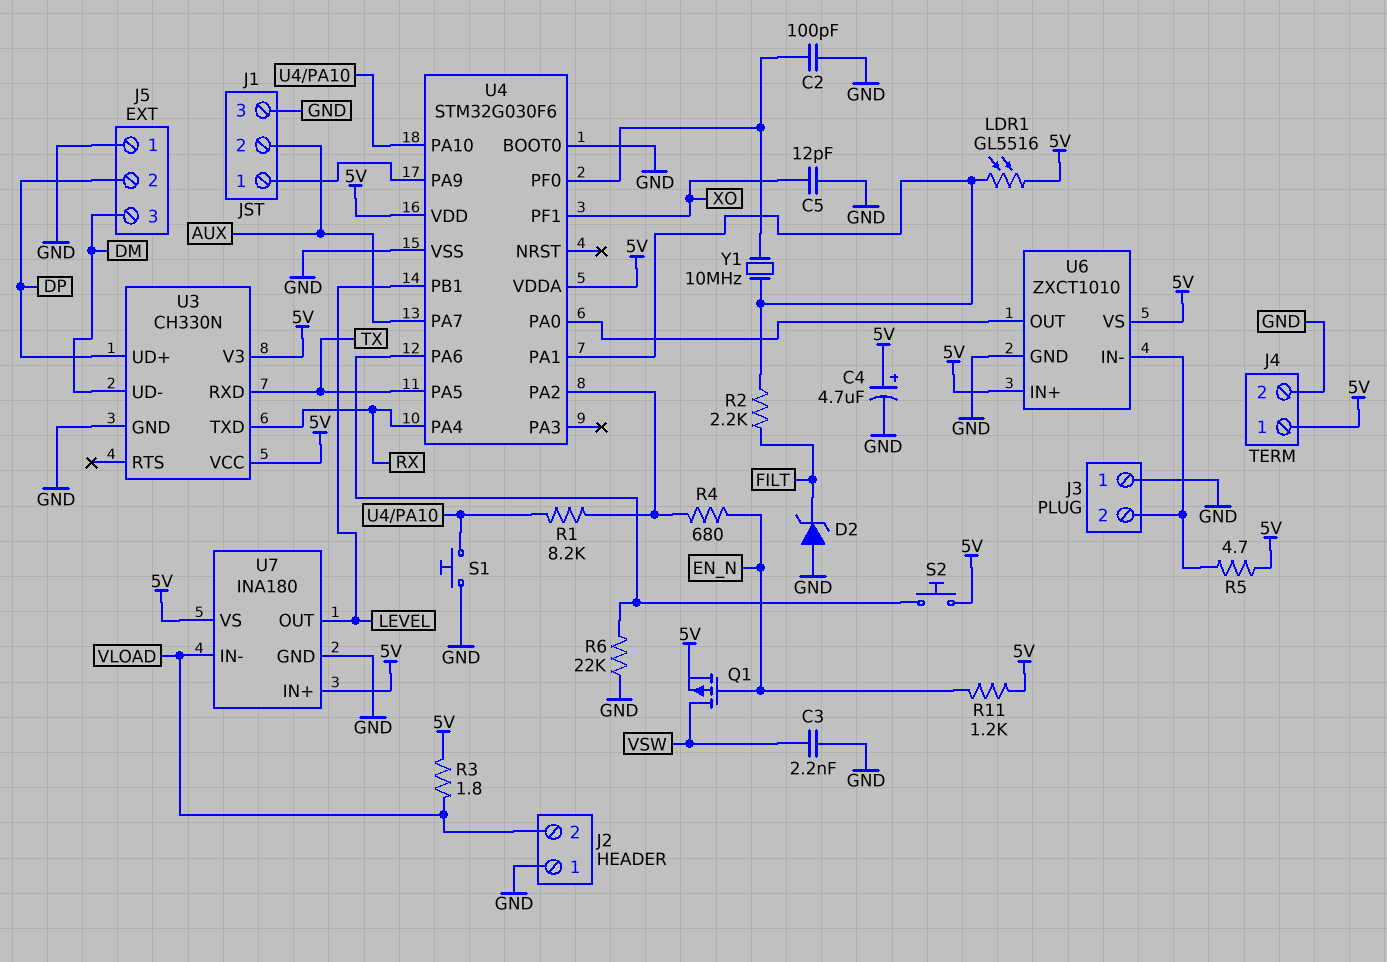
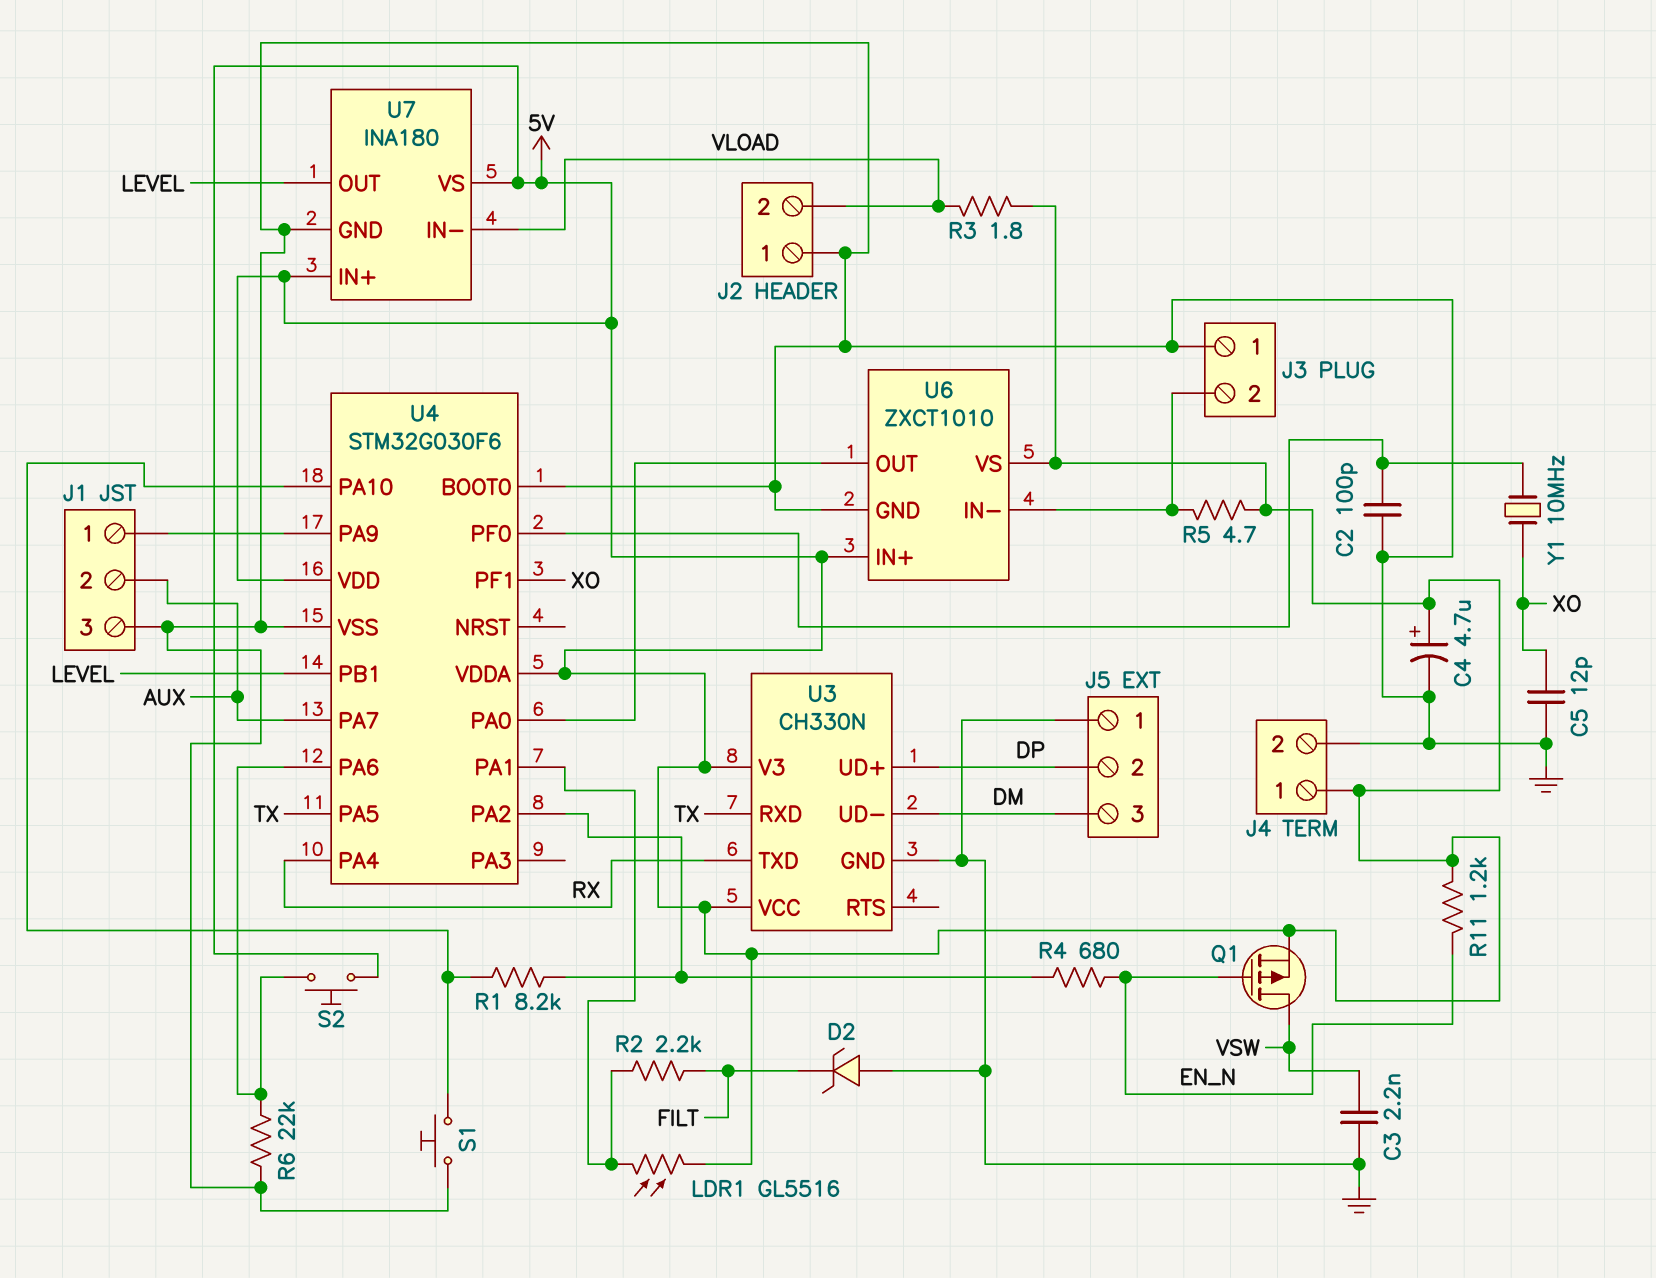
Y1: 10MHz (U4/PA1, U4/PF0) -> 10MHz (U4/PF0, XO)

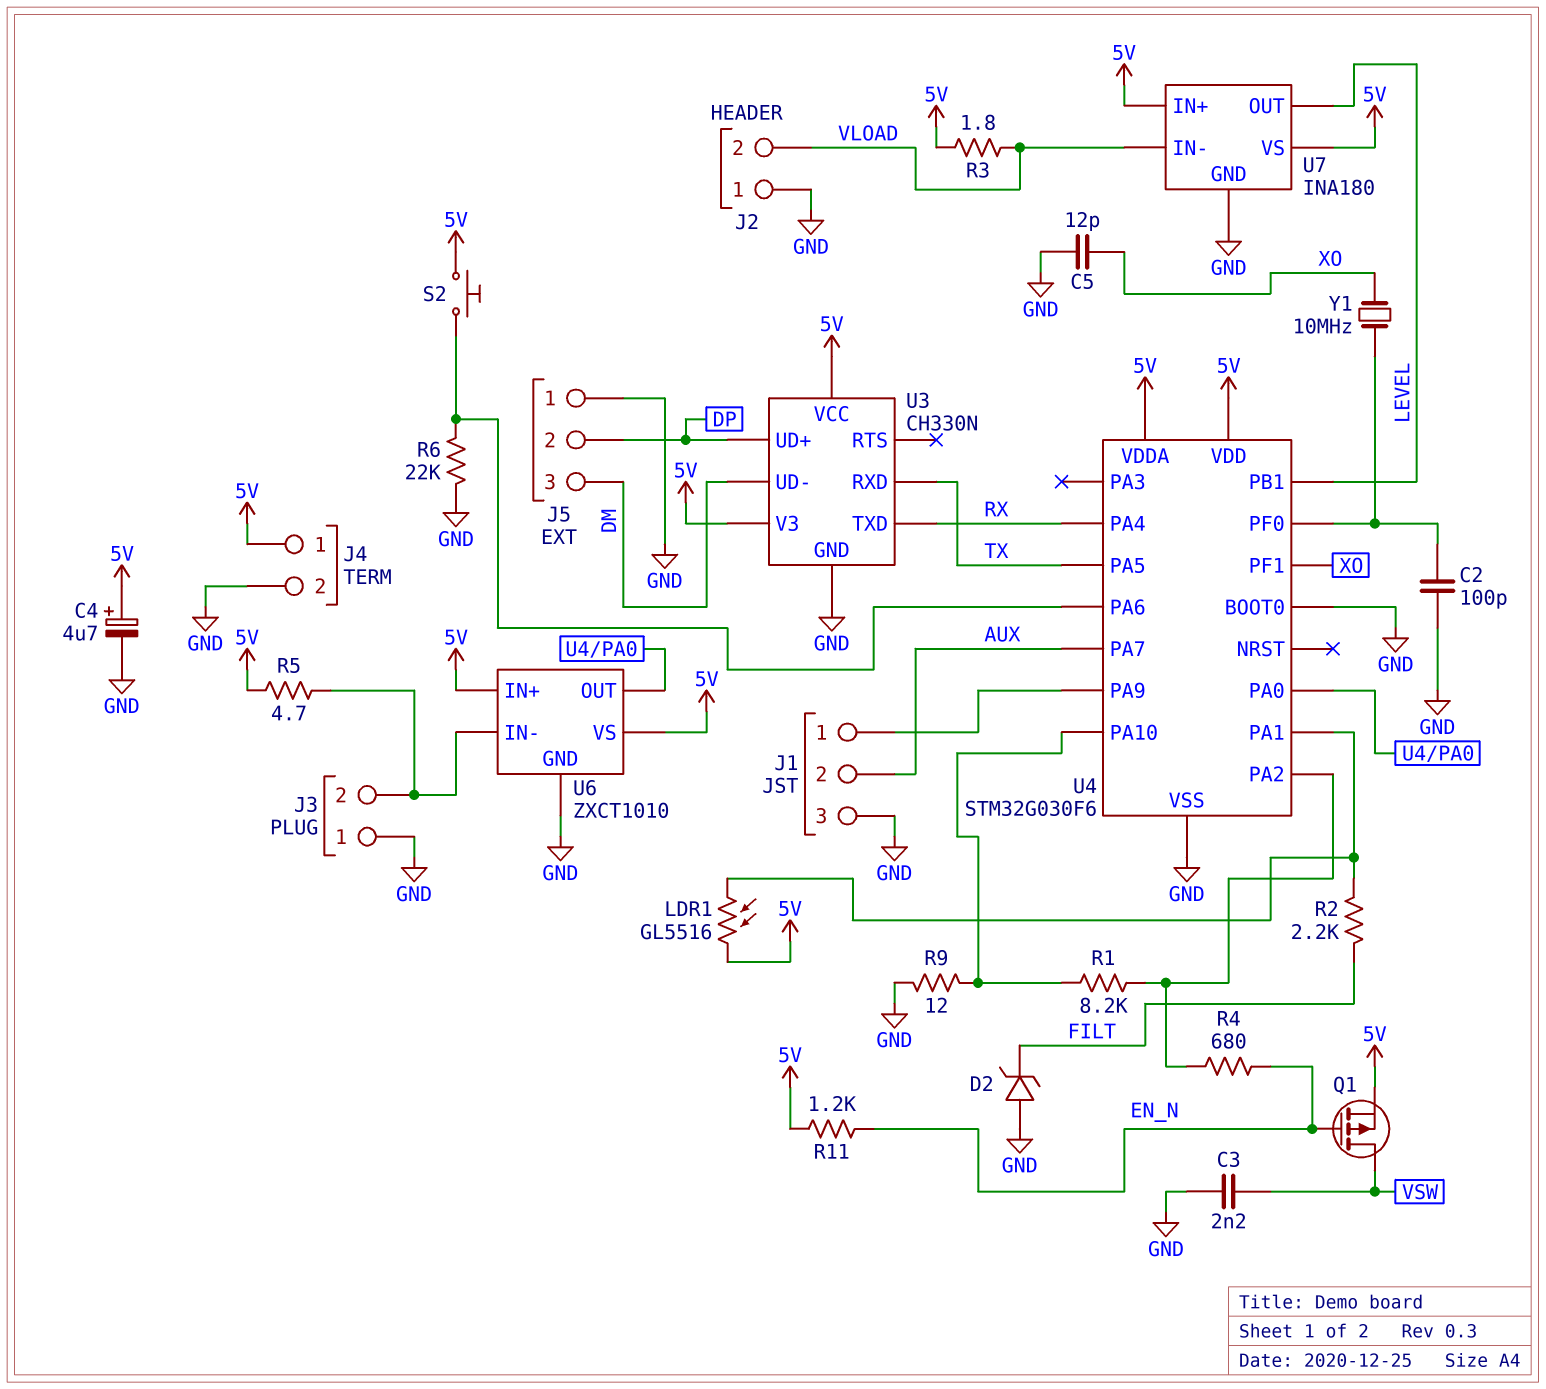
R9: none -> 12 (GND, U4/PA10)
S1: button (GND, U4/PA10) -> none

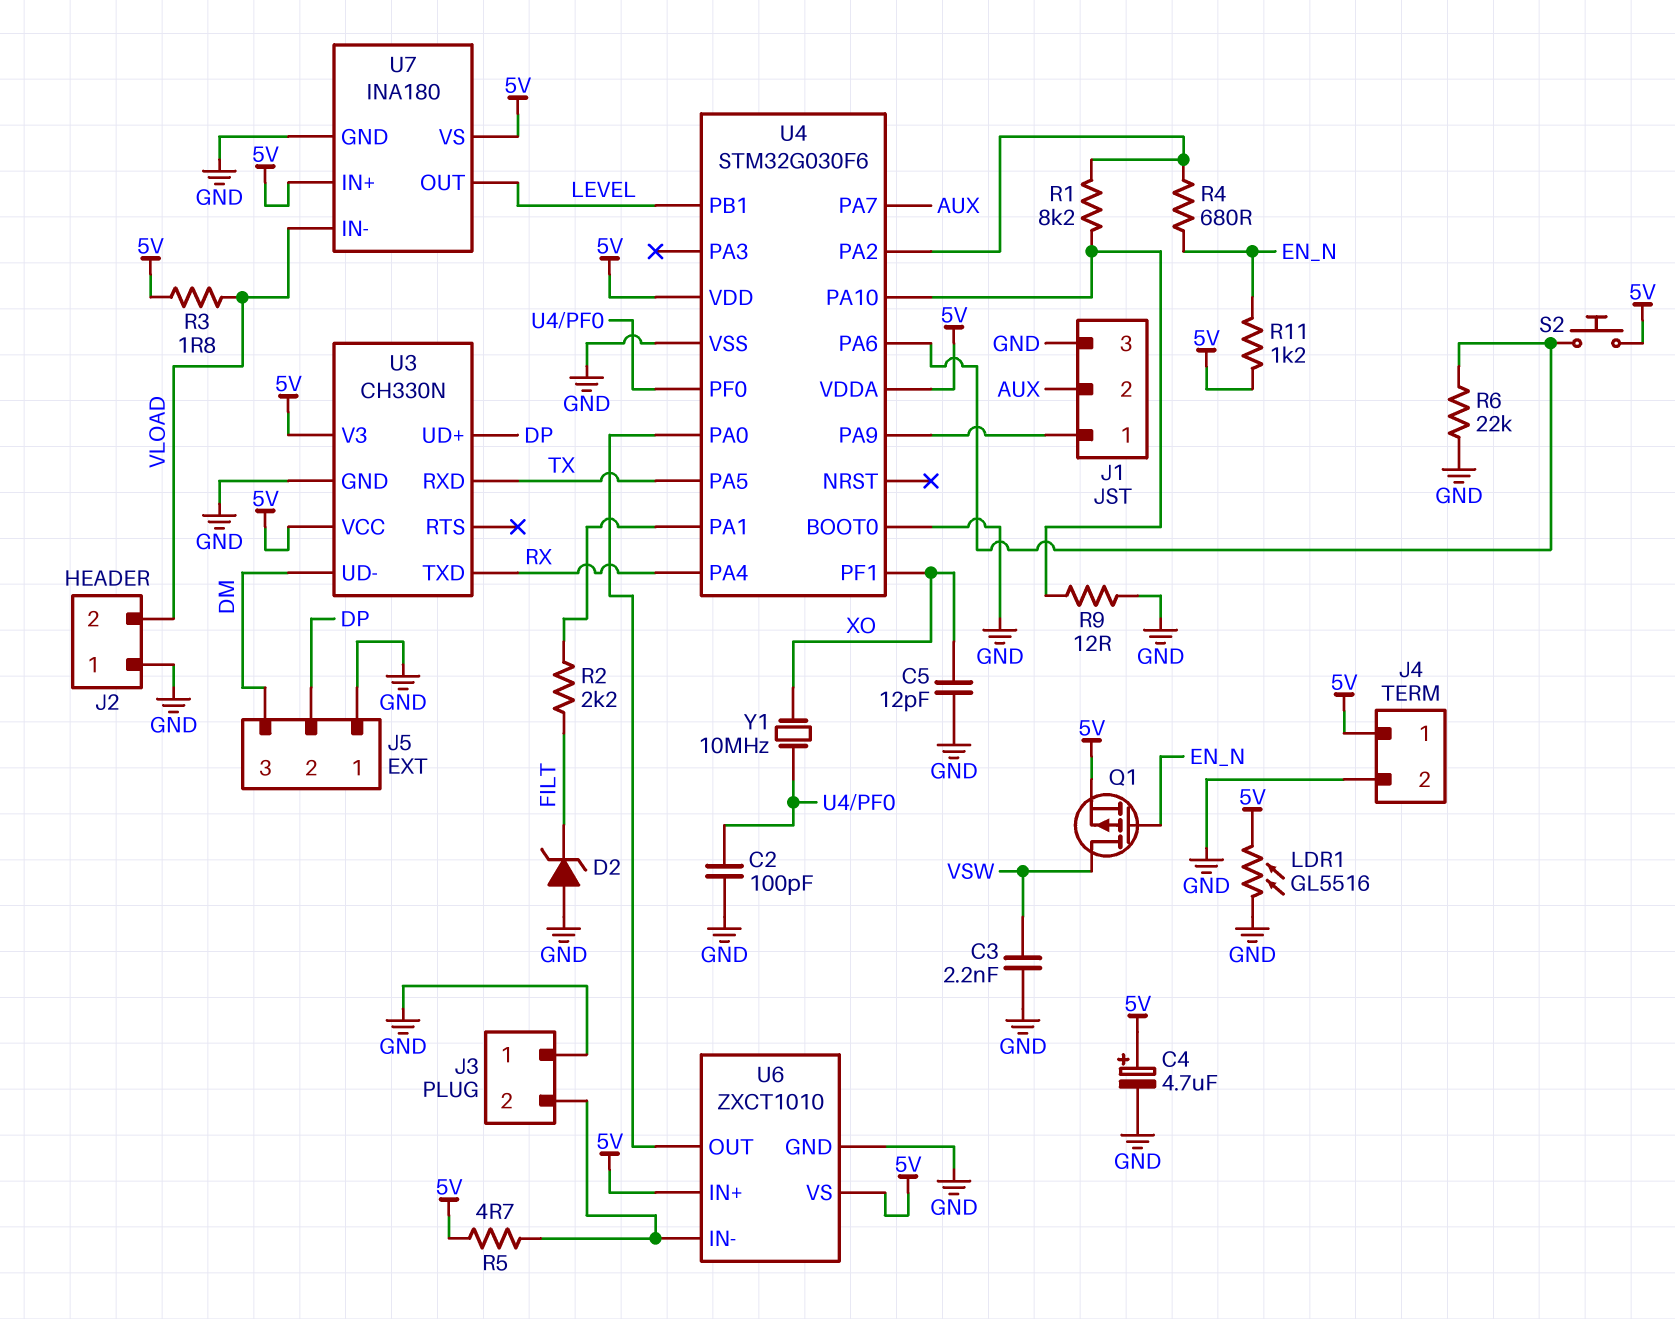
LDR1: GL5516 (5V, U4/PA1) -> GL5516 (5V, GND)

